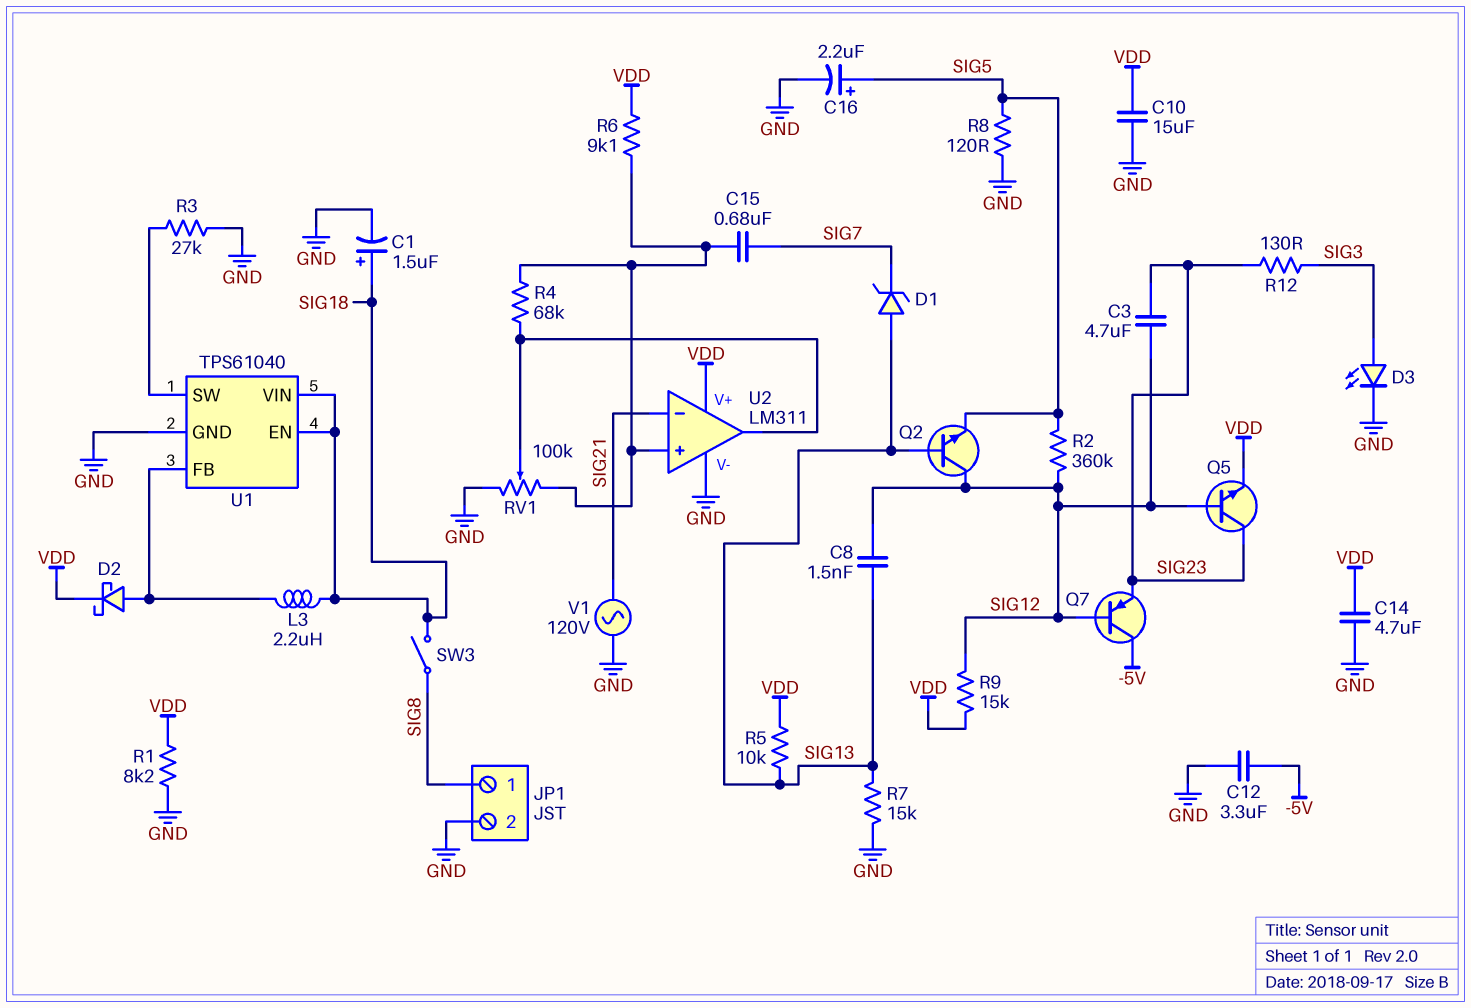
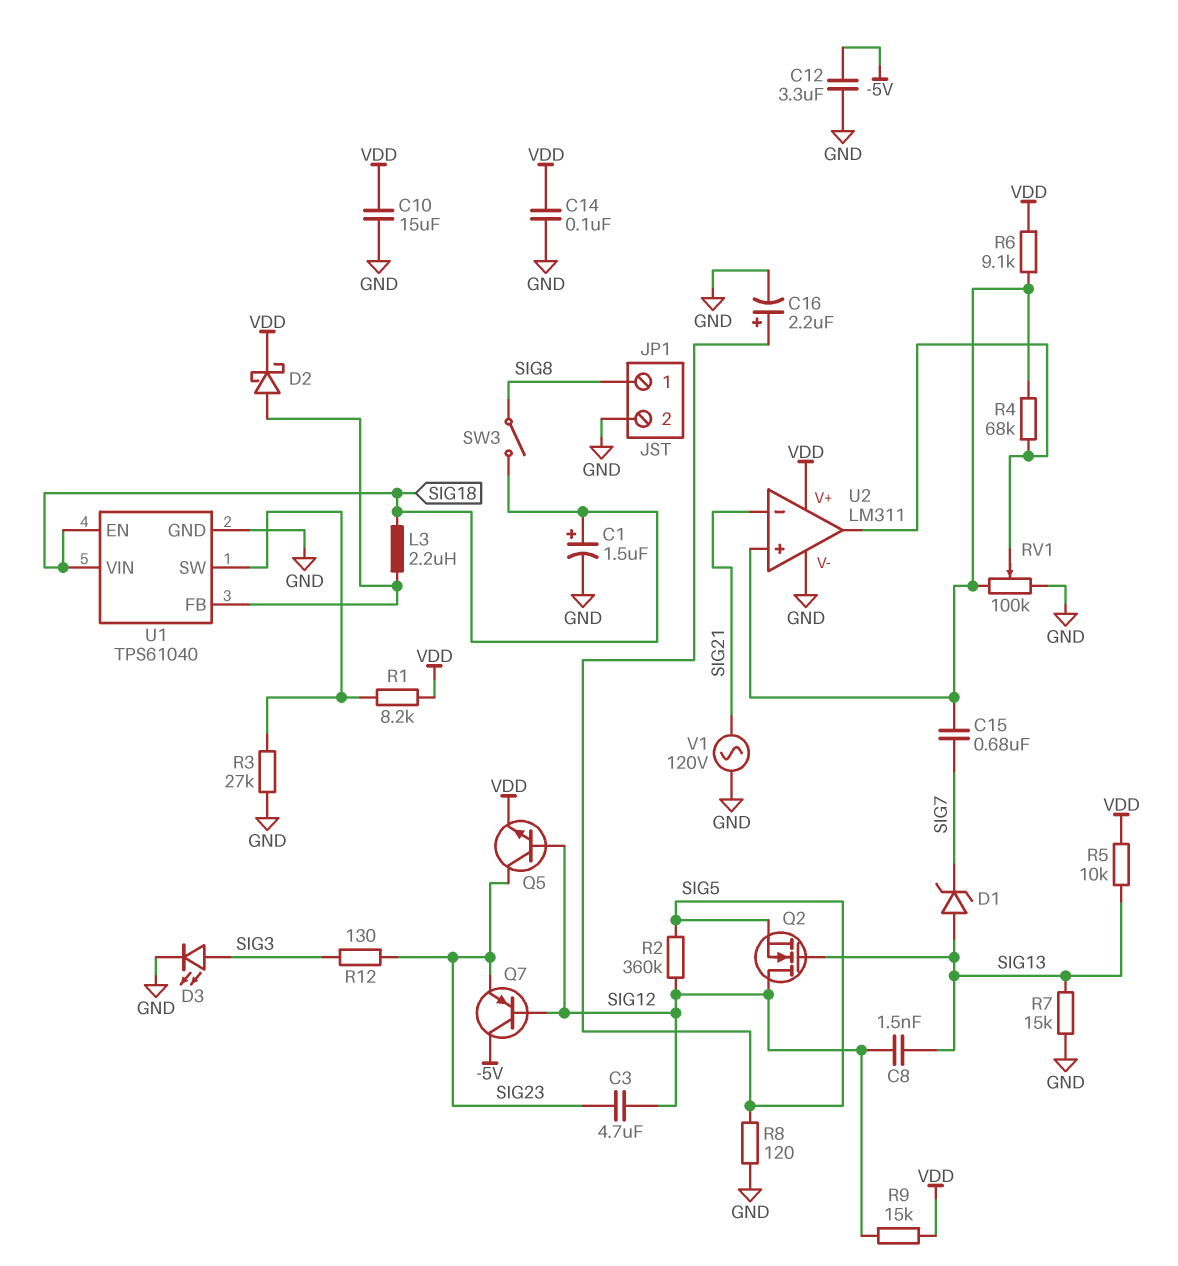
C14: 4.7uF (GND, VDD) -> 100nF (GND, VDD)
Q2: NPN (B SIG13, C SIG12, E SIG5) -> NMOS (G SIG13, D SIG12, S SIG5)
R1: 8.2k (GND, VDD) -> 8.2k (U1/SW, VDD)

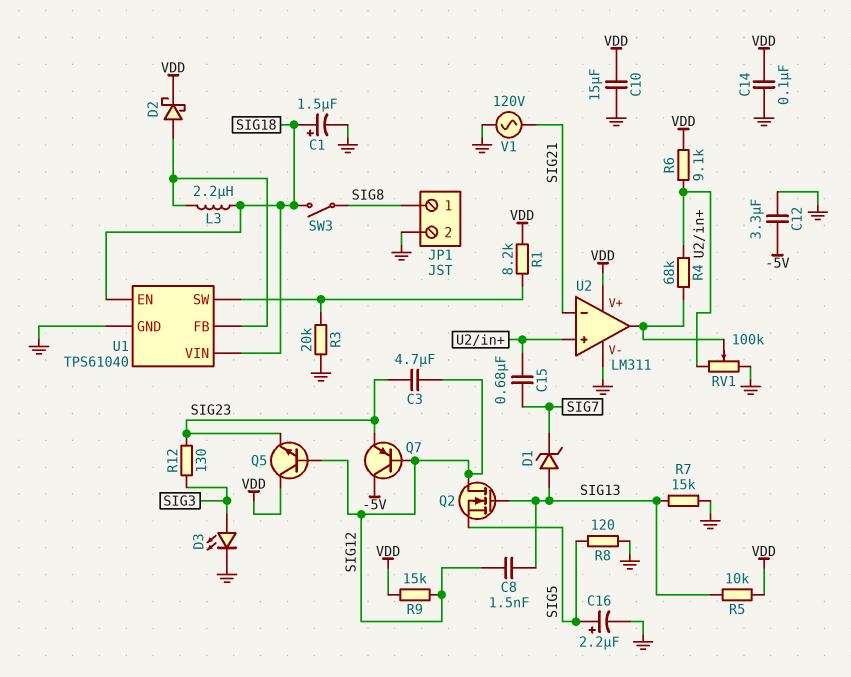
Q5: NPN (B SIG12, C SIG23, E VDD) -> NPN (B SIG12, C VDD, E SIG23)
R2: 360k (SIG5, SIG12) -> none
R3: 27k (GND, U1/SW) -> 20k (GND, U1/SW)

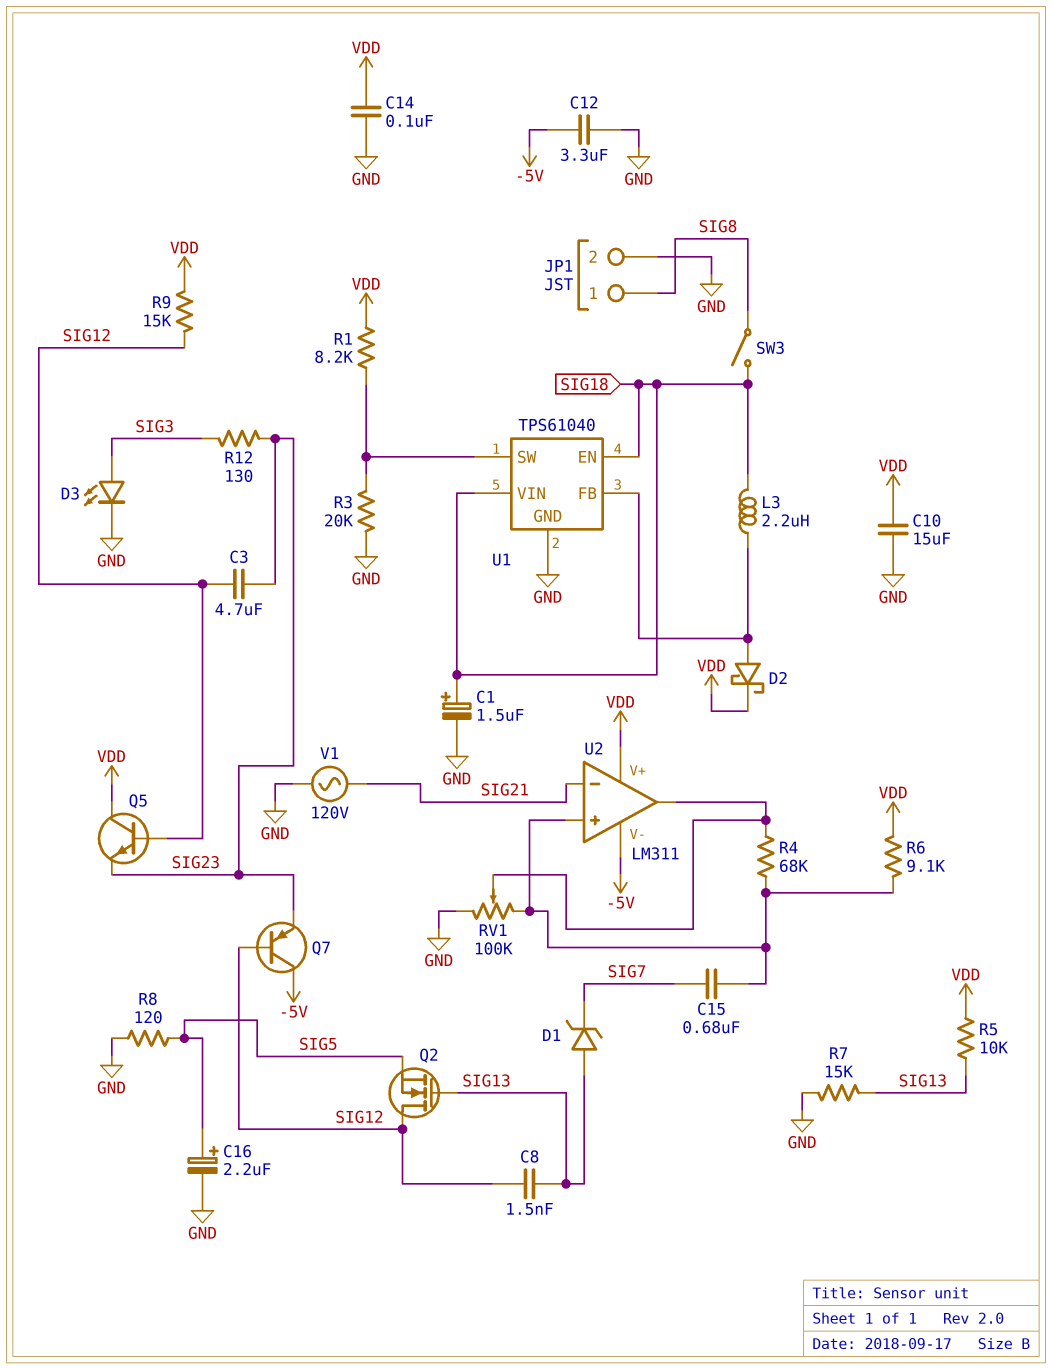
U2 pin V-: GND -> -5V

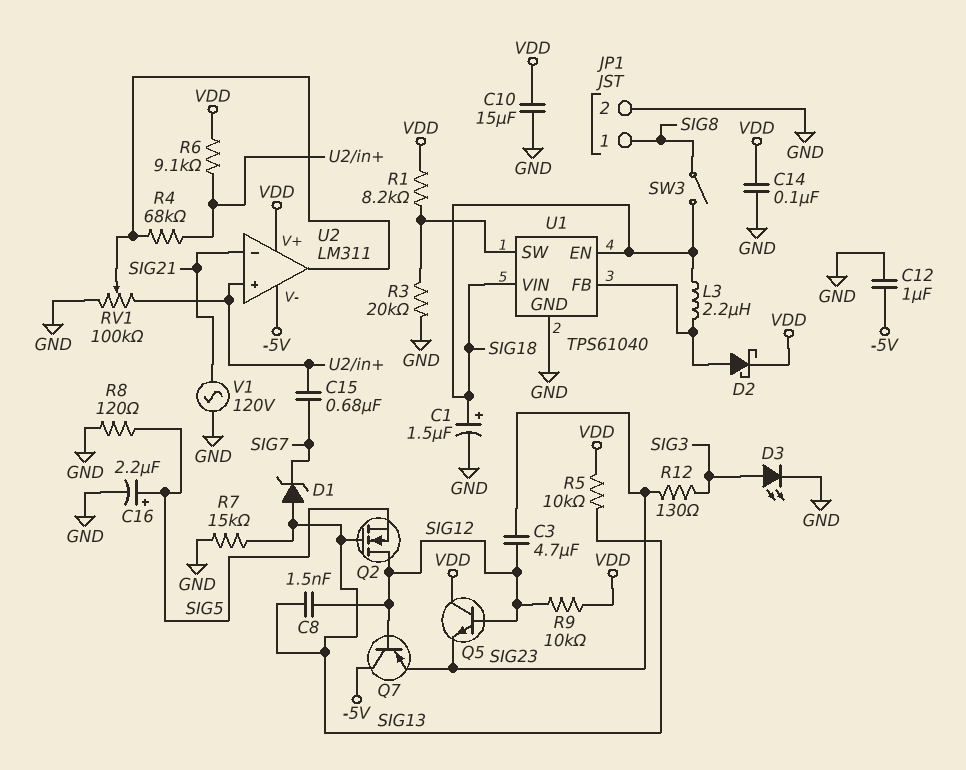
C12: 3.3uF (-5V, GND) -> 1uF (-5V, GND)
R9: 15k (SIG12, VDD) -> 10k (SIG12, VDD)

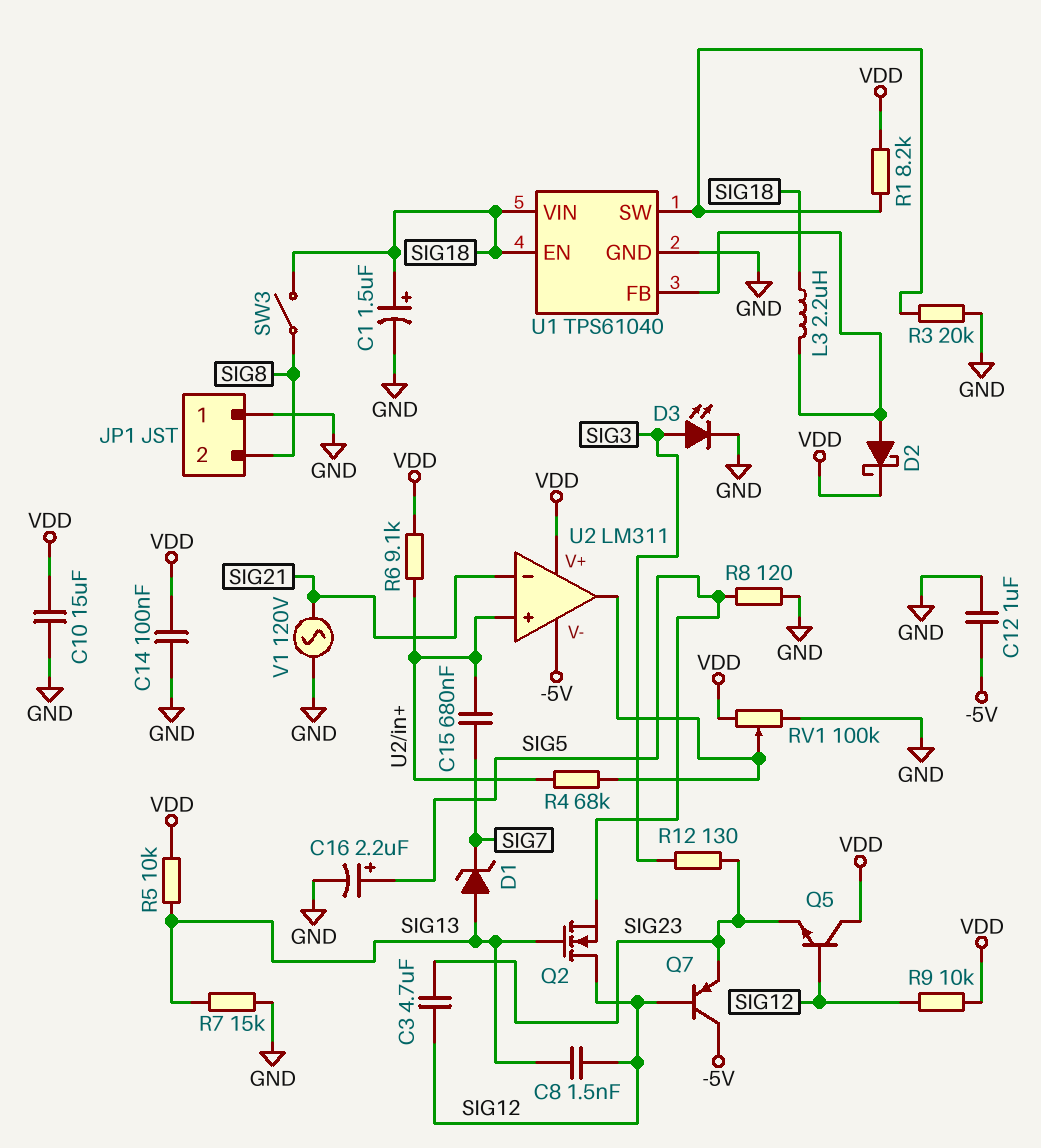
JP1 pin 1: SIG8 -> GND
JP1 pin 2: GND -> SIG8
RV1: 100k (GND, U2/in+, wiper U2/out) -> 100k (GND, VDD, wiper U2/out)

